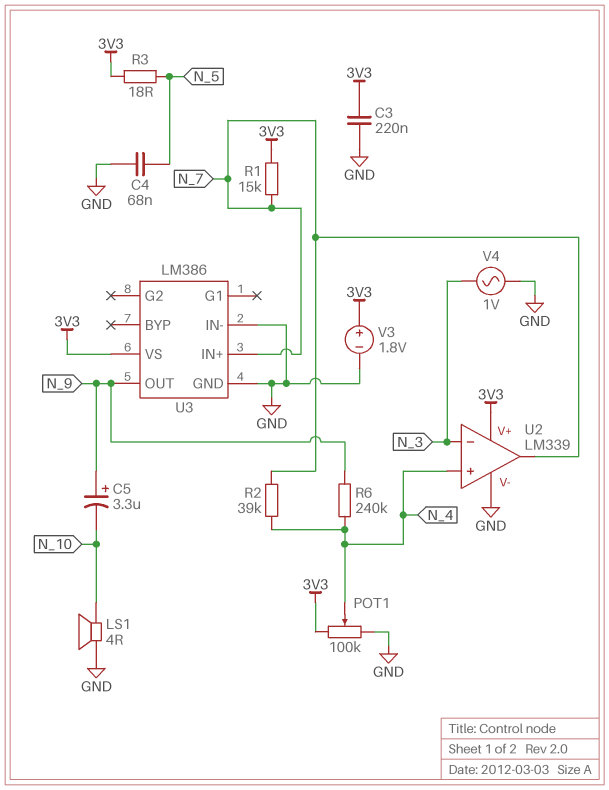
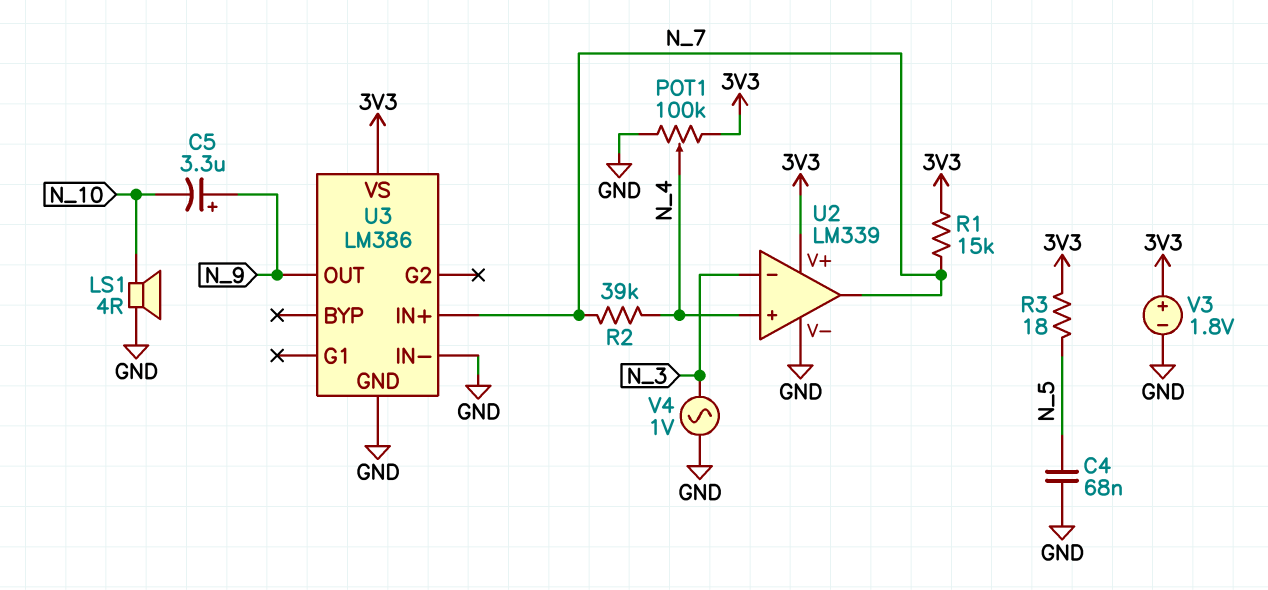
C3: 220nF (3V3, GND) -> none
R6: 240k (N_4, N_9) -> none

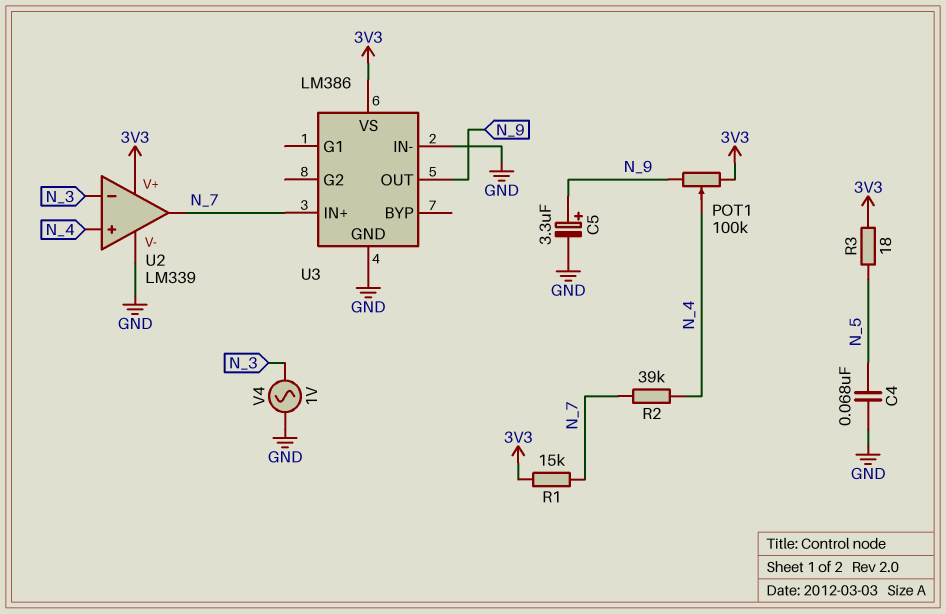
C5: 3.3uF (plus N_9, minus N_10) -> 3.3uF (plus N_9, minus GND)
LS1: speaker 4R (GND, N_10) -> none
POT1: 100k (3V3, GND, wiper N_4) -> 100k (3V3, N_9, wiper N_4)
V3: 1.8V (plus 3V3, minus GND) -> none

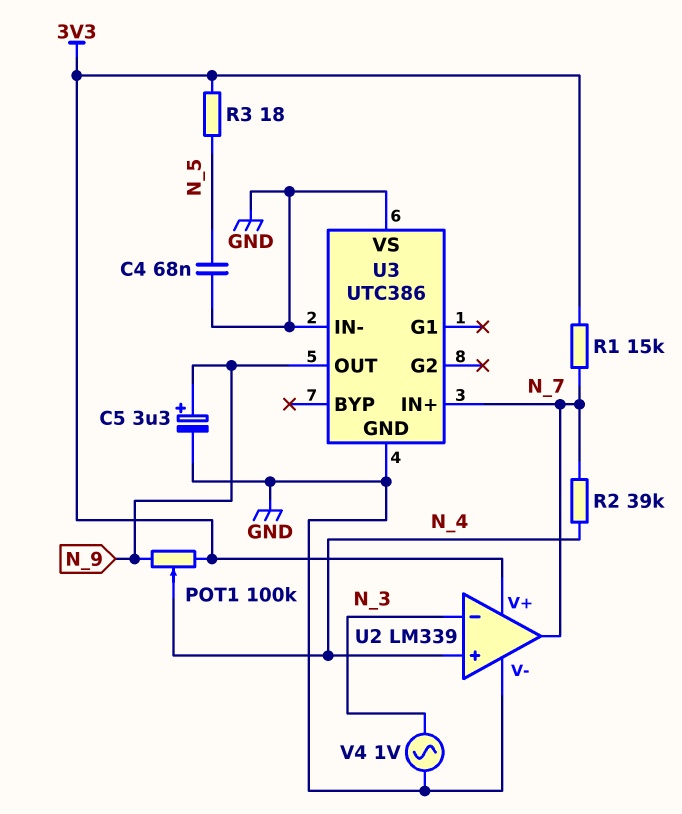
U3: LM386 -> UTC386
U3 pin VS: 3V3 -> GND

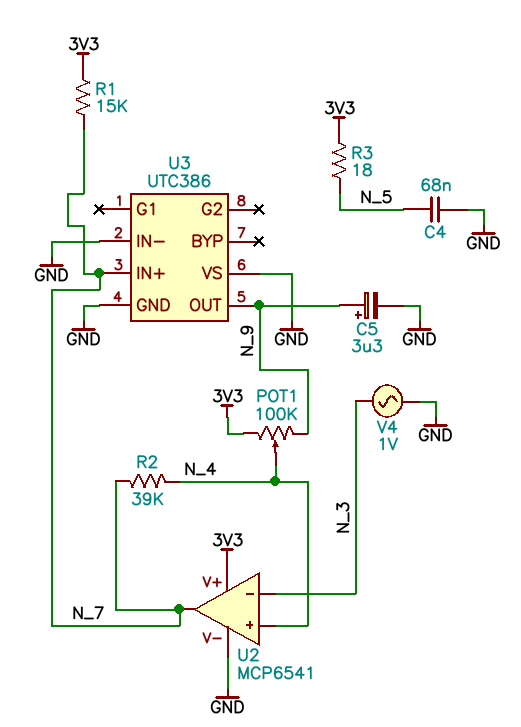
U2: LM339 -> MCP6541

